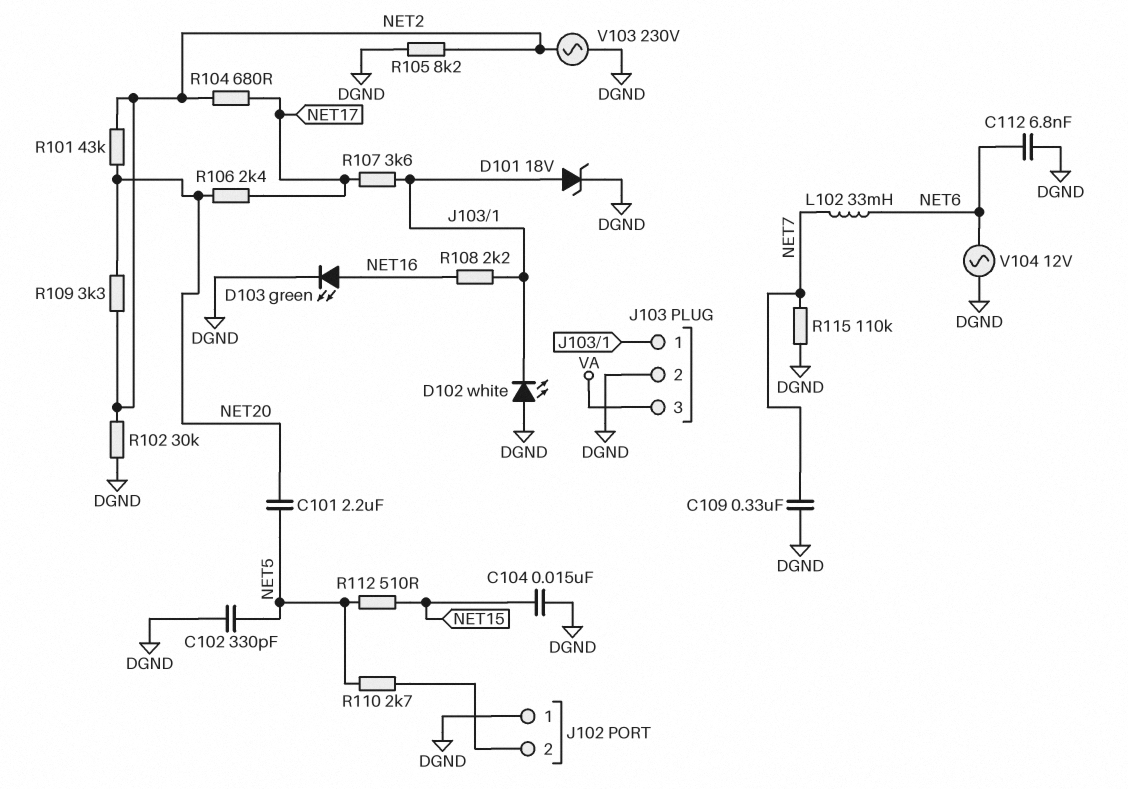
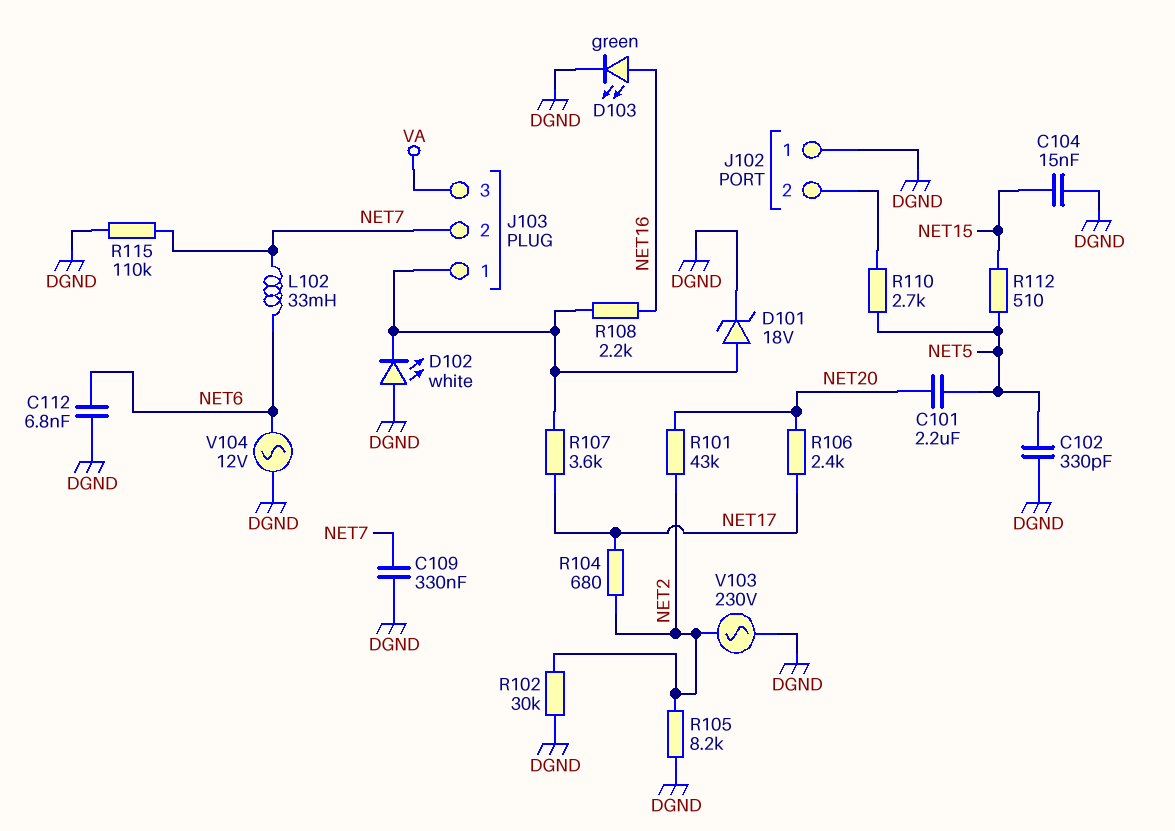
J103 pin 2: DGND -> NET7
R109: 3.3k (NET2, NET20) -> none

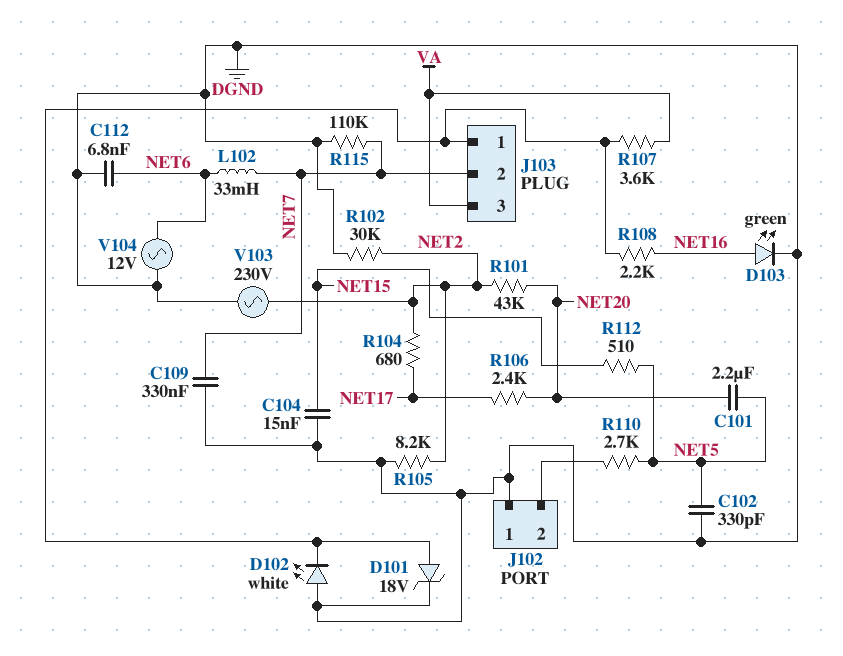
R107: 3.6k (J103/1, NET17) -> 3.6k (J103/1, VA)

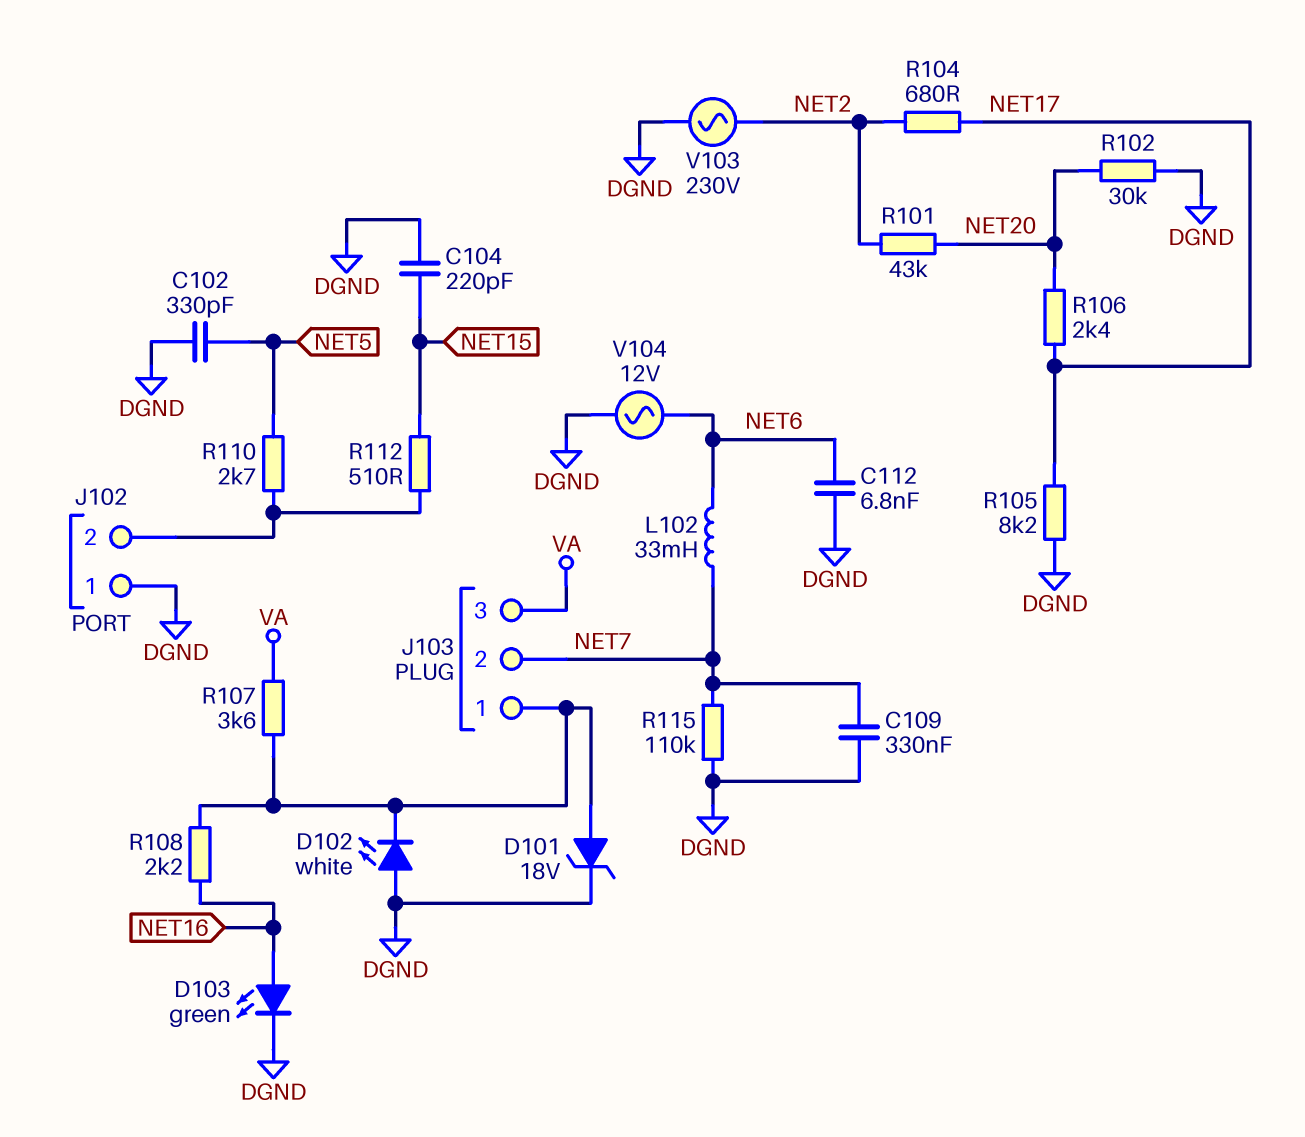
C101: 2.2uF (NET5, NET20) -> none
C104: 15nF (DGND, NET15) -> 220pF (DGND, NET15)
R102: 30k (DGND, NET2) -> 30k (DGND, NET20)
R105: 8.2k (DGND, NET2) -> 8.2k (DGND, NET17)
R112: 510 (NET5, NET15) -> 510 (J102/2, NET15)

